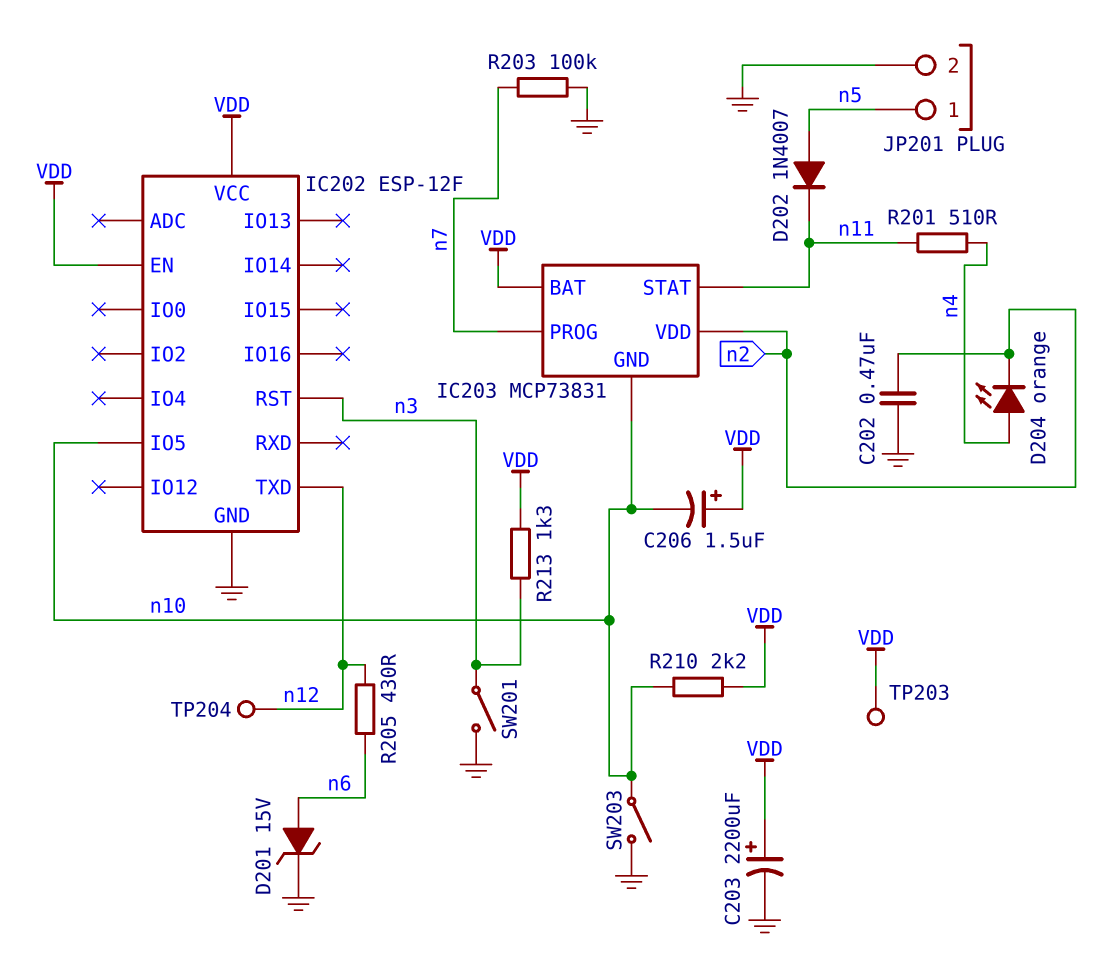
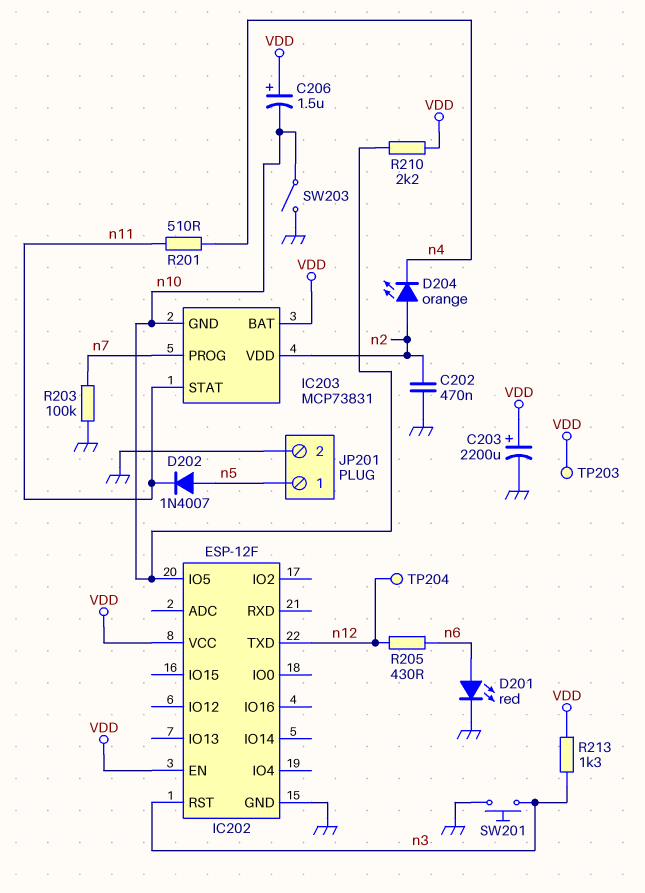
D201: zener 15V (A n6, K GND) -> LED red (A n6, K GND)
D204: LED orange (A n4, K n2) -> LED orange (A n2, K n4)
SW201: switch (GND, n3) -> button (GND, n3)

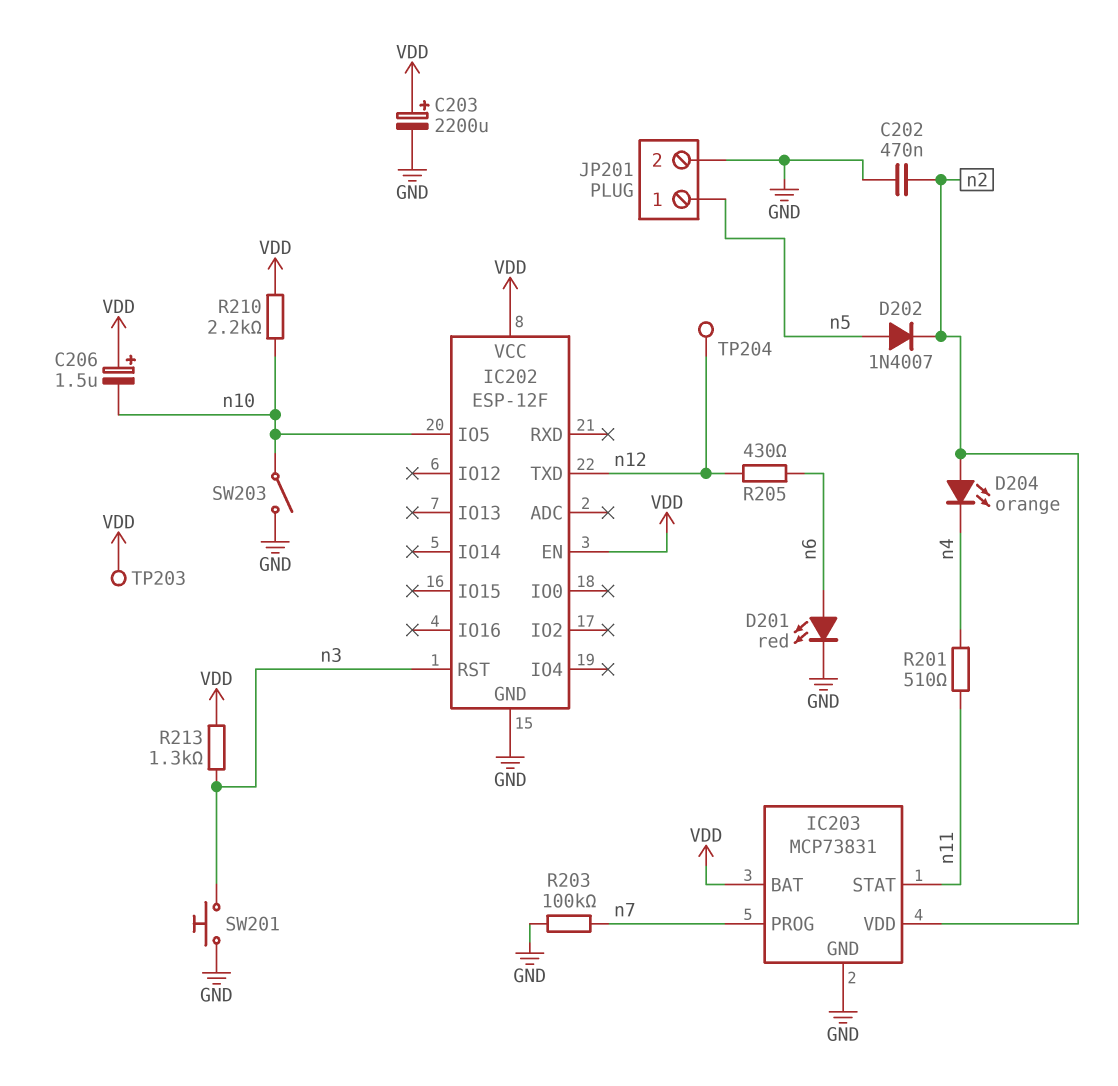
D202: diode 1N4007 (A n5, K n11) -> diode 1N4007 (A n5, K n2)
IC203 pin GND: n10 -> GND

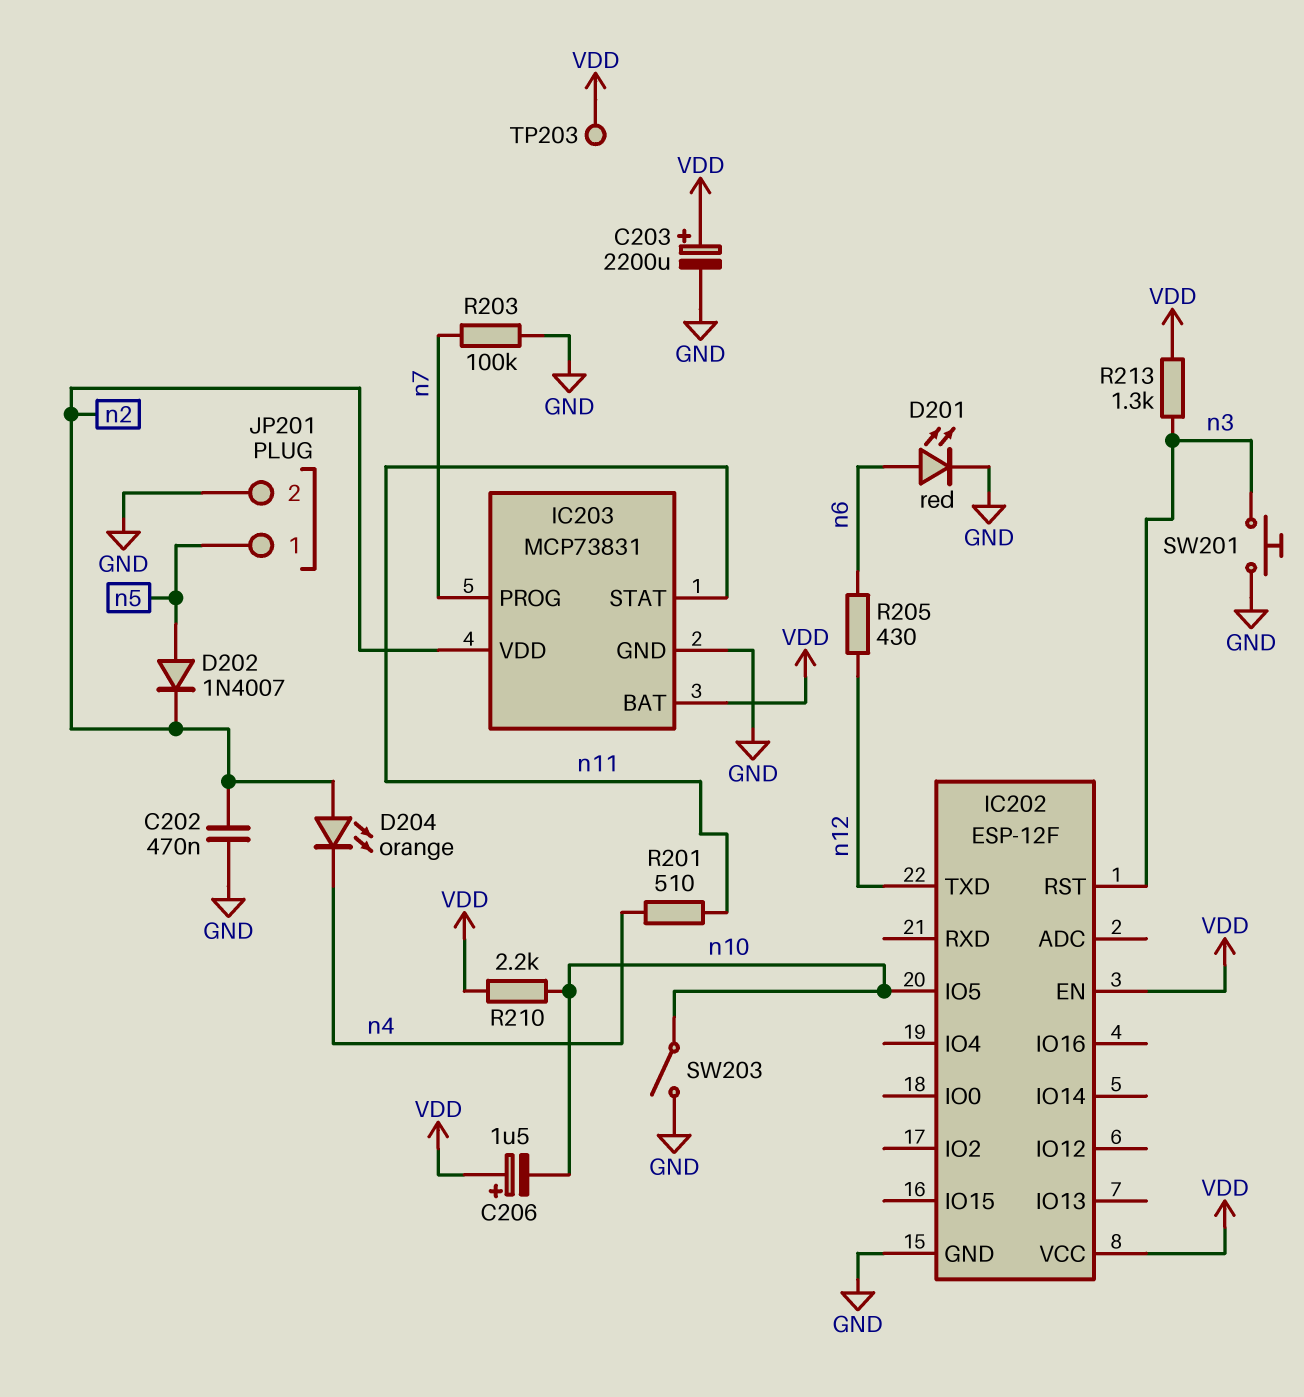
TP204: test point (n12) -> none

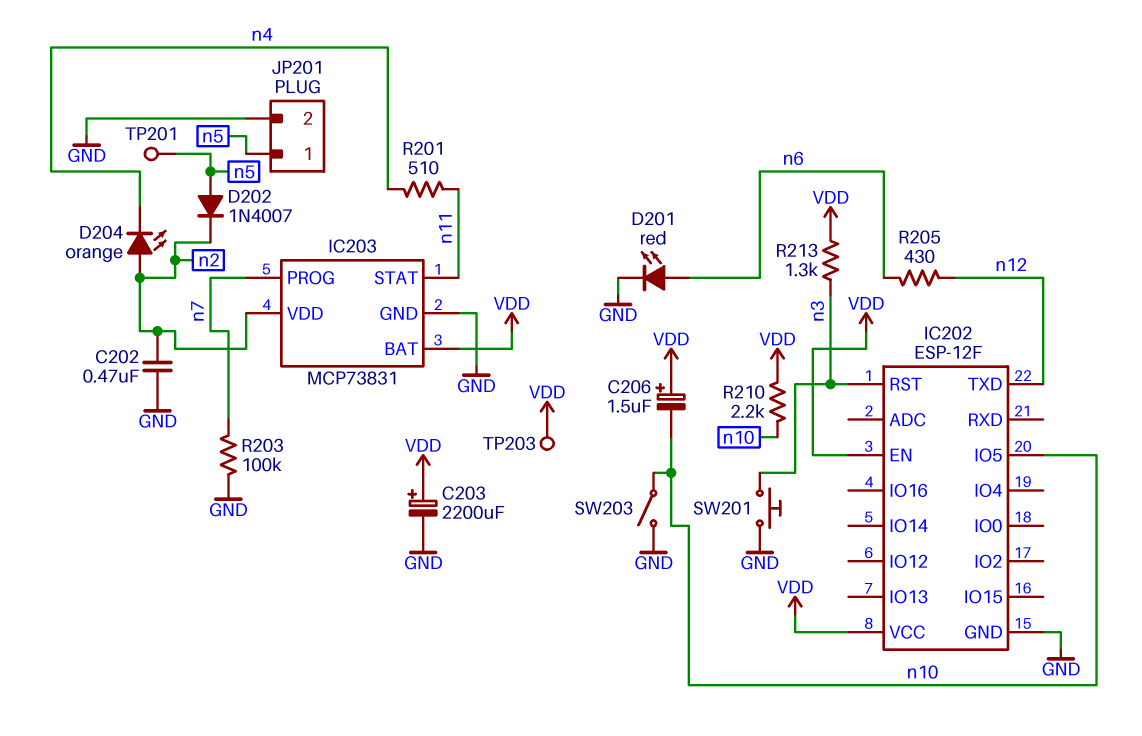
TP201: none -> test point (n5)

